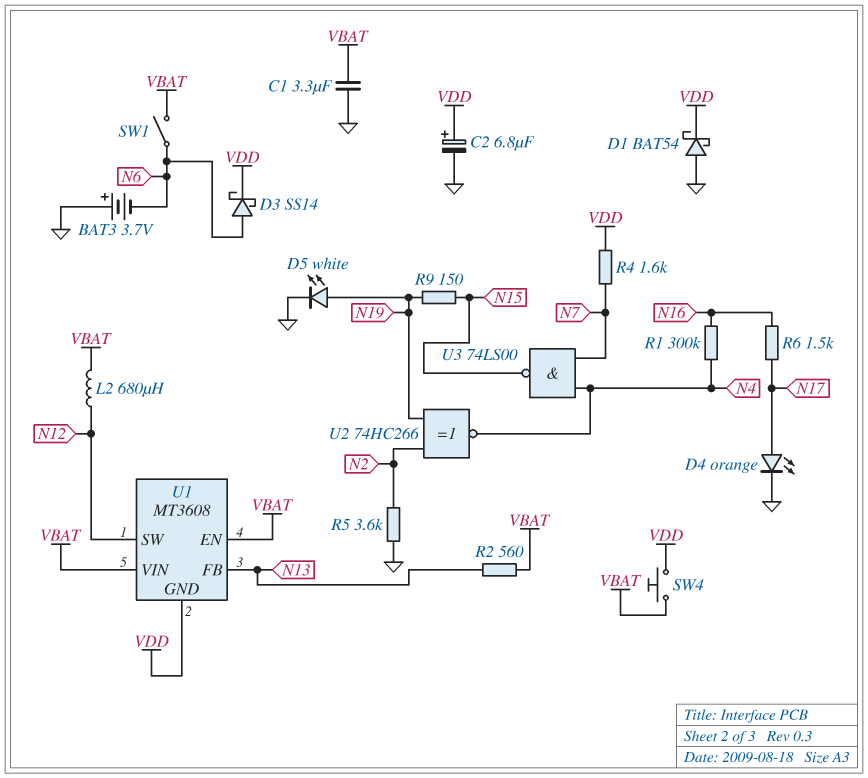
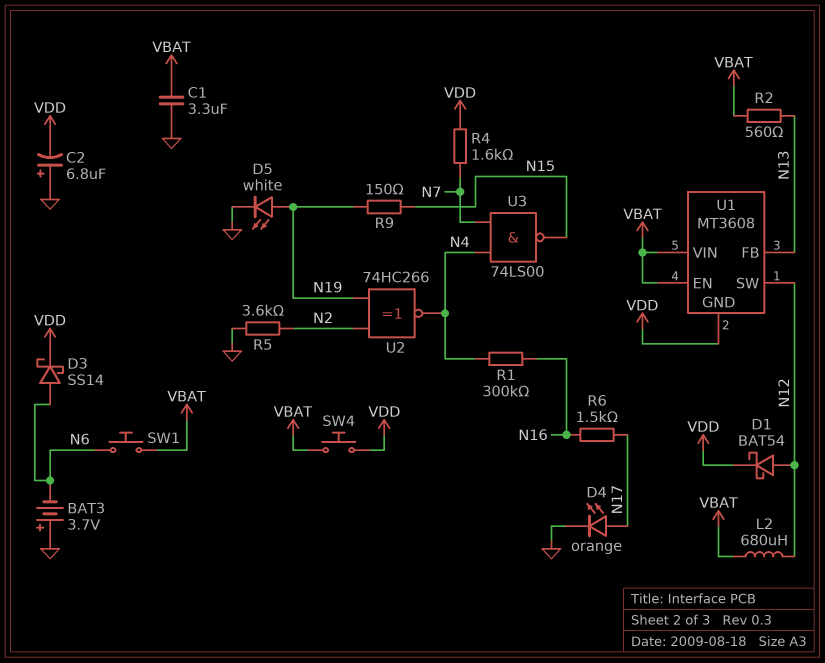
C2: 6.8uF (plus VDD, minus GND) -> 6.8uF (plus GND, minus VDD)
D1: schottky BAT54 (A GND, K VDD) -> schottky BAT54 (A N12, K VDD)
SW1: switch (N6, VBAT) -> button (N6, VBAT)

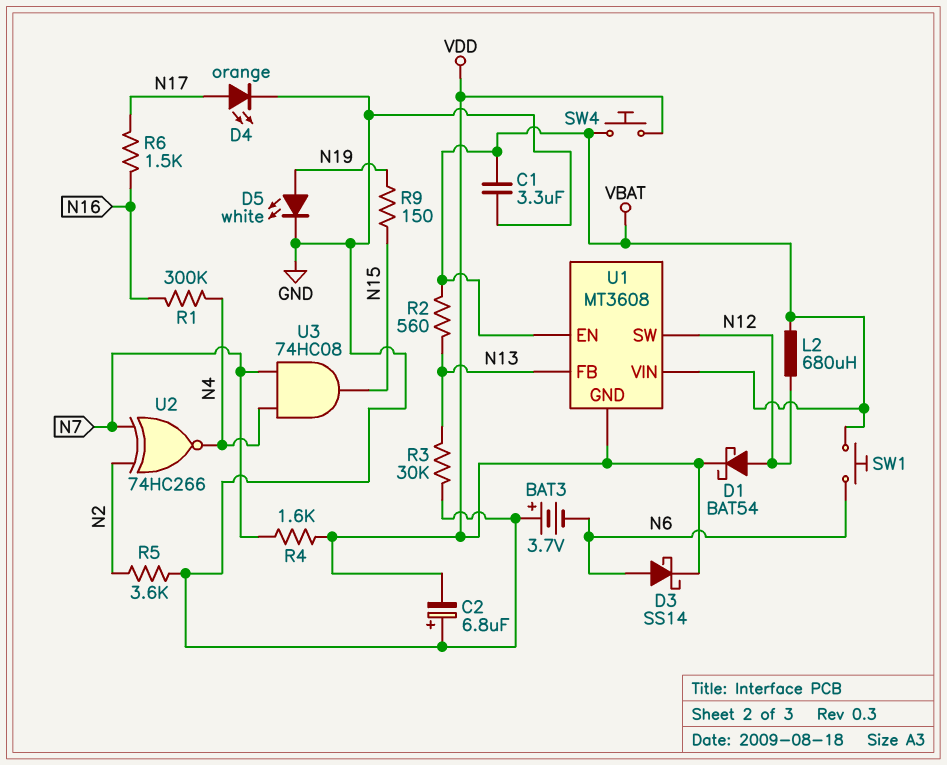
R3: none -> 30k (GND, N13)
U2: XNOR 74HC266 (in N2, in N19, out N4) -> XNOR 74HC266 (in N2, in N7, out N4)
U3: NAND 74LS00 (in N4, in N7, out N15) -> AND 74HC08 (in N4, in N7, out N15)

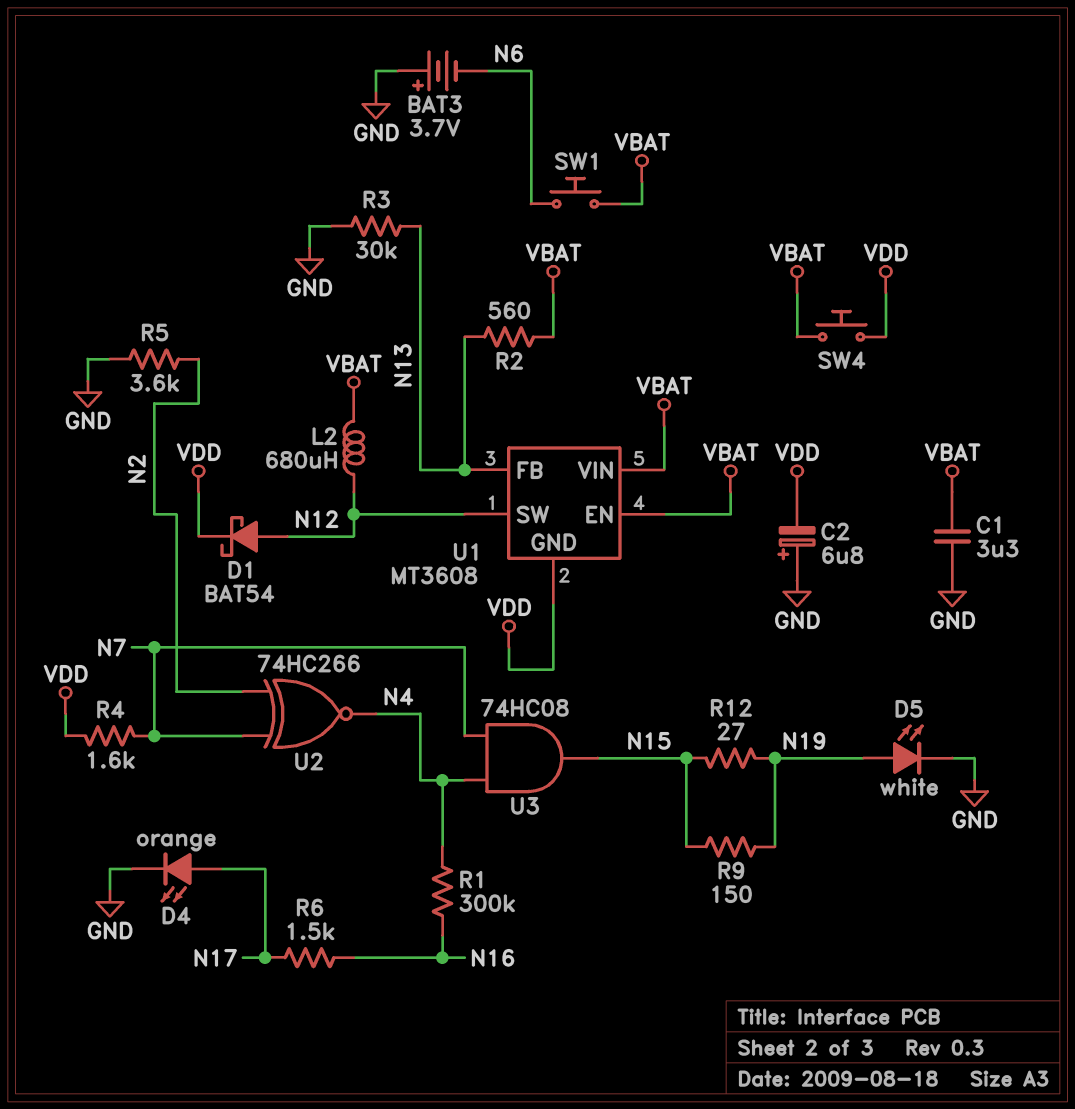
D3: schottky SS14 (A N6, K VDD) -> none
R12: none -> 27 (N15, N19)

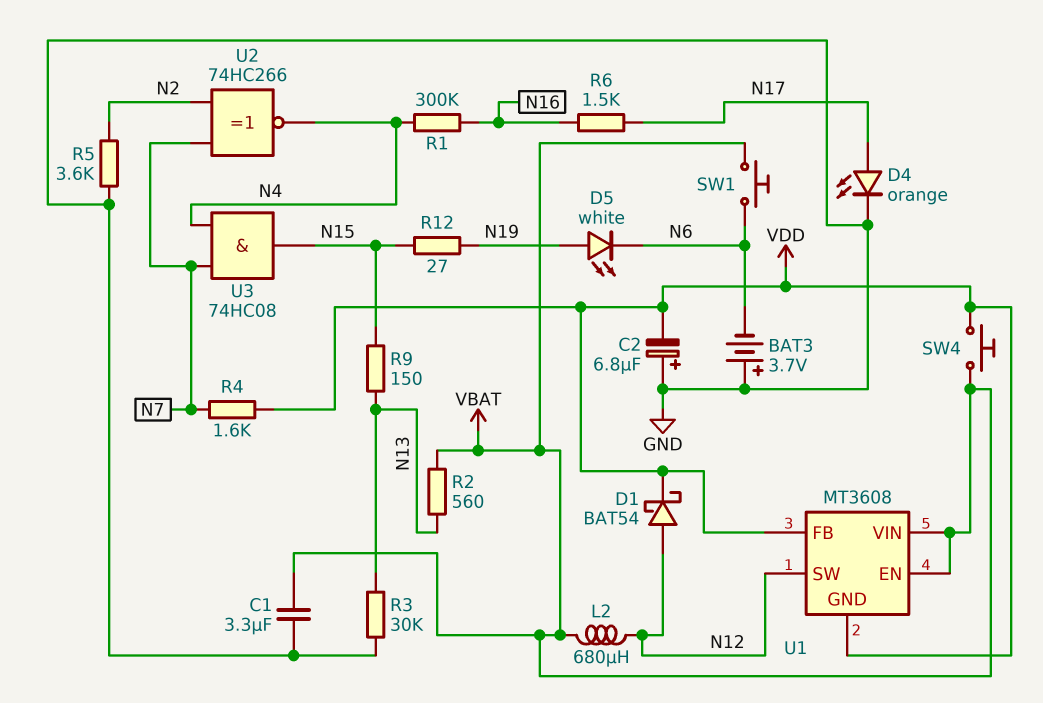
D5: LED white (A N19, K GND) -> LED white (A N19, K N6)
R9: 150 (N15, N19) -> 150 (N13, N15)
U1 pin FB: N13 -> VDD

